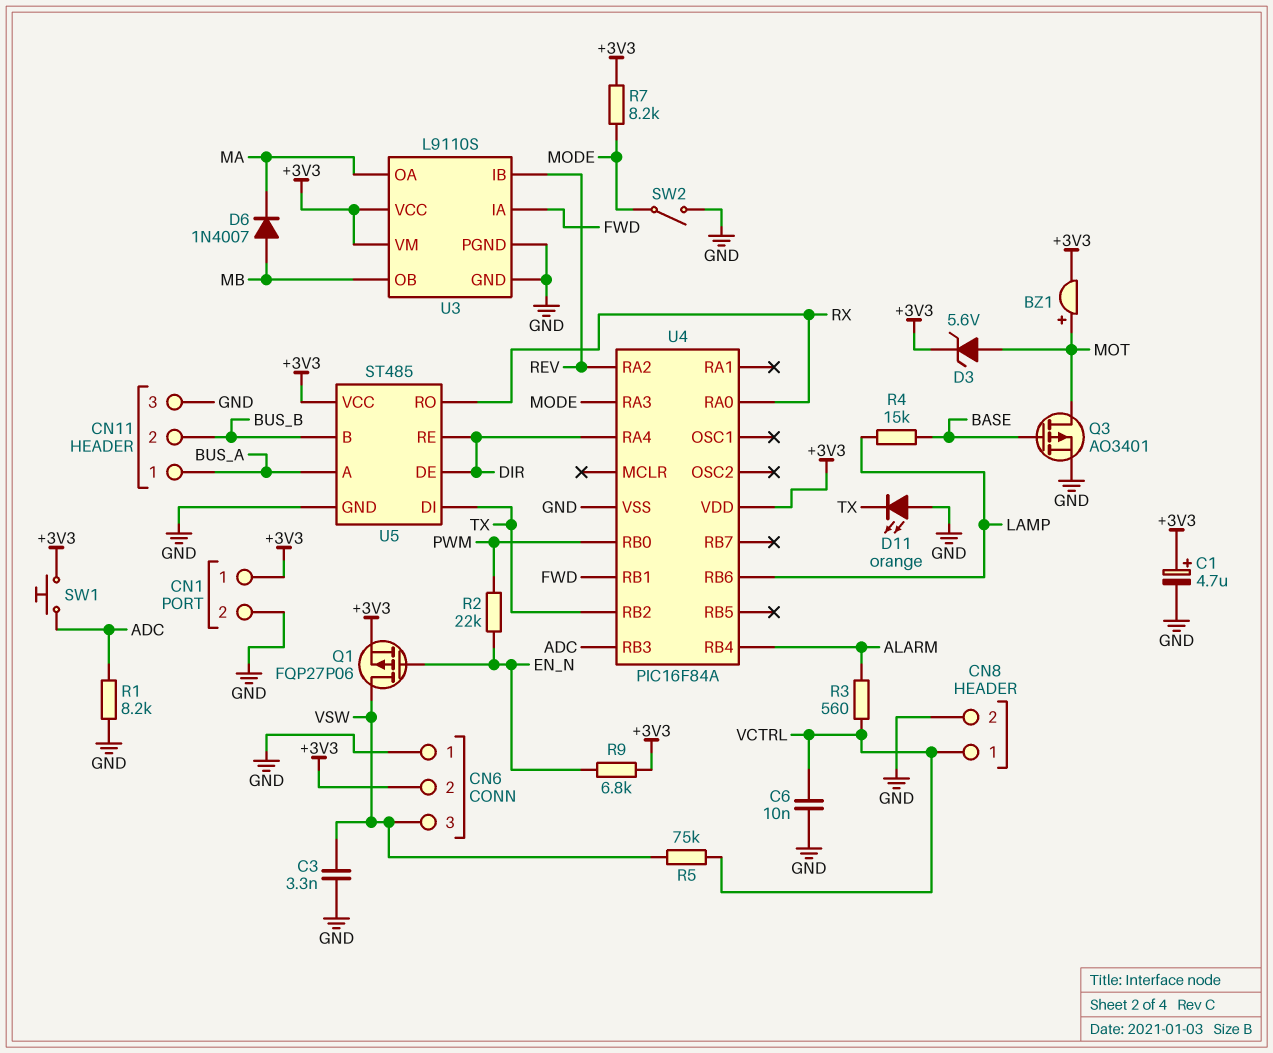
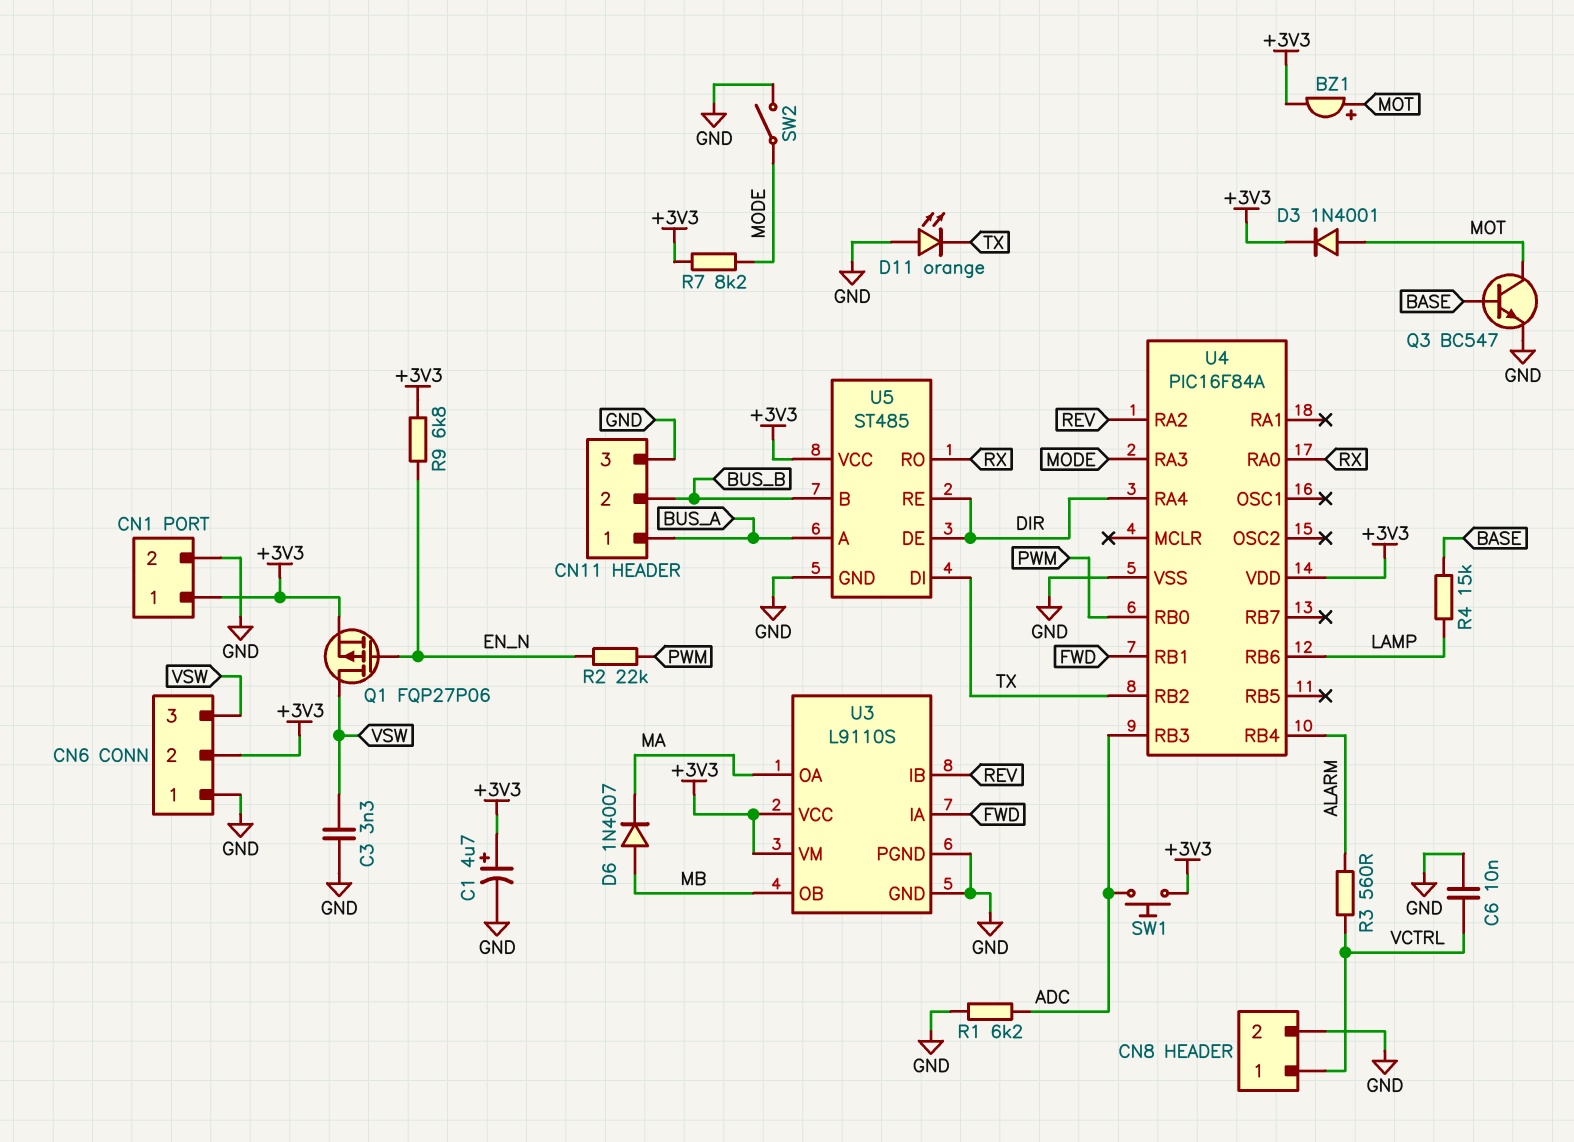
D3: zener 5.6V (A MOT, K +3V3) -> diode 1N4001 (A MOT, K +3V3)
Q3: PMOS AO3401 (G BASE, D MOT, S GND) -> NPN BC547 (B BASE, C MOT, E GND)
R1: 8.2k (ADC, GND) -> 6.2k (ADC, GND)
R5: 75k (VCTRL, VSW) -> none

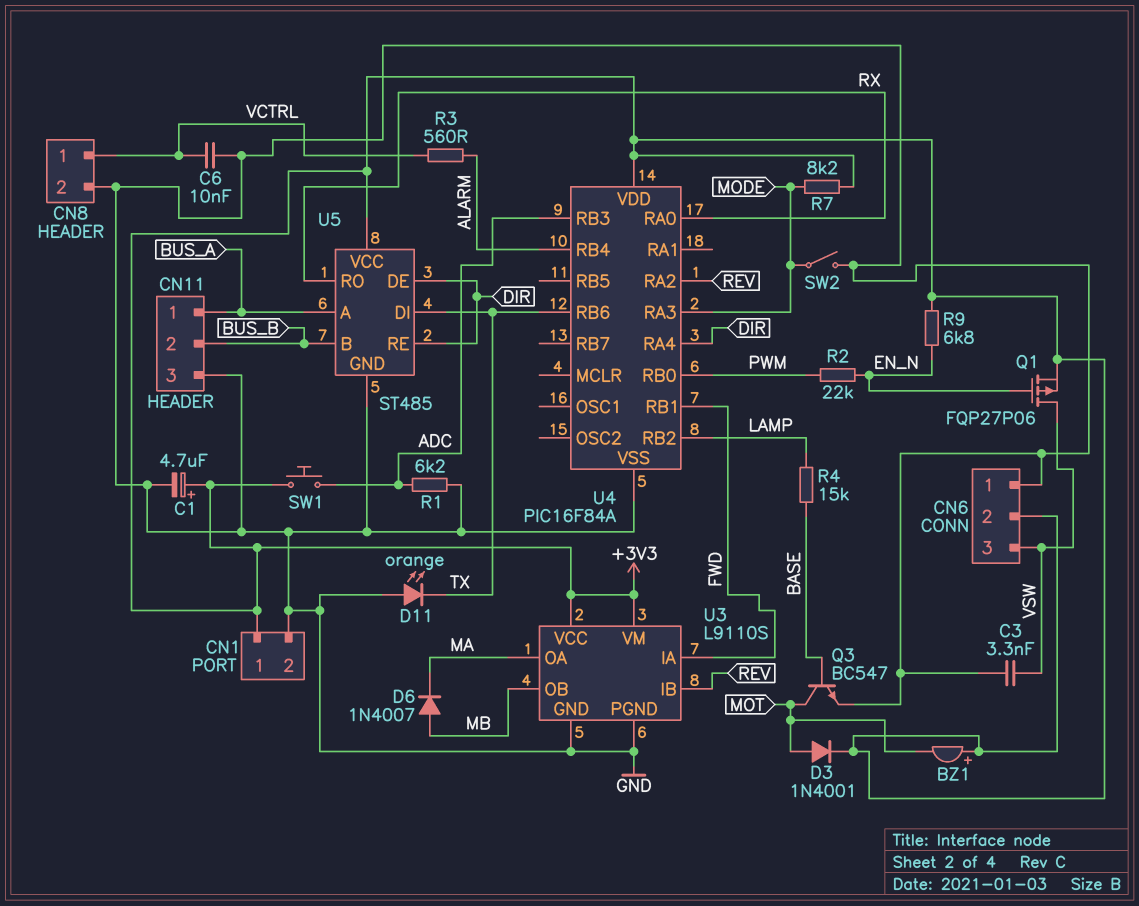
BZ1: buzzer (plus MOT, minus +3V3) -> buzzer (plus +3V3, minus MOT)
U4 pin RB2: TX -> LAMP
U4 pin RB6: LAMP -> TX

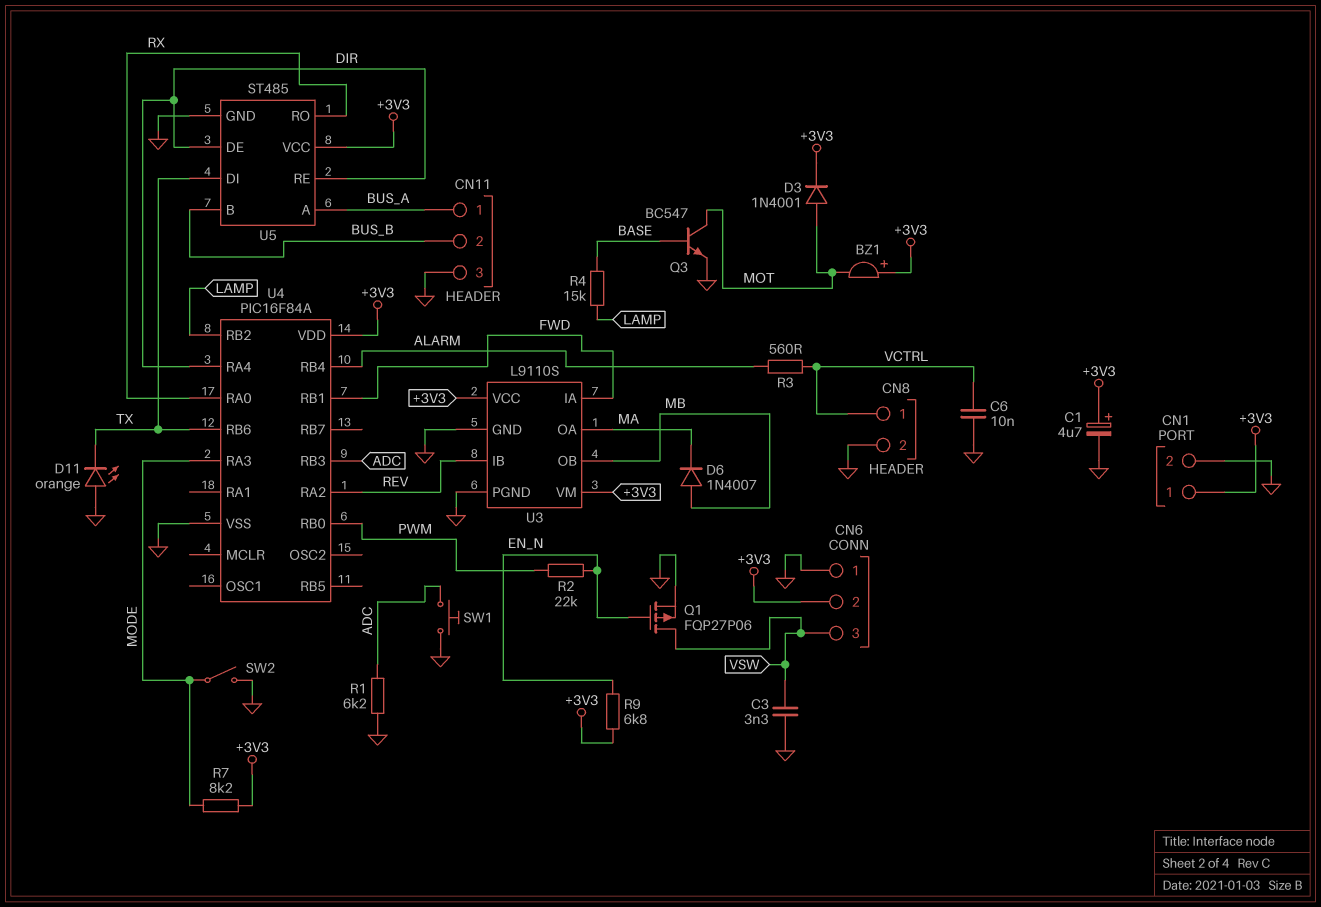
Q1: PMOS FQP27P06 (G EN_N, D VSW, S +3V3) -> PMOS FQP27P06 (G EN_N, D VSW, S GND)
SW1: button (+3V3, ADC) -> button (ADC, GND)

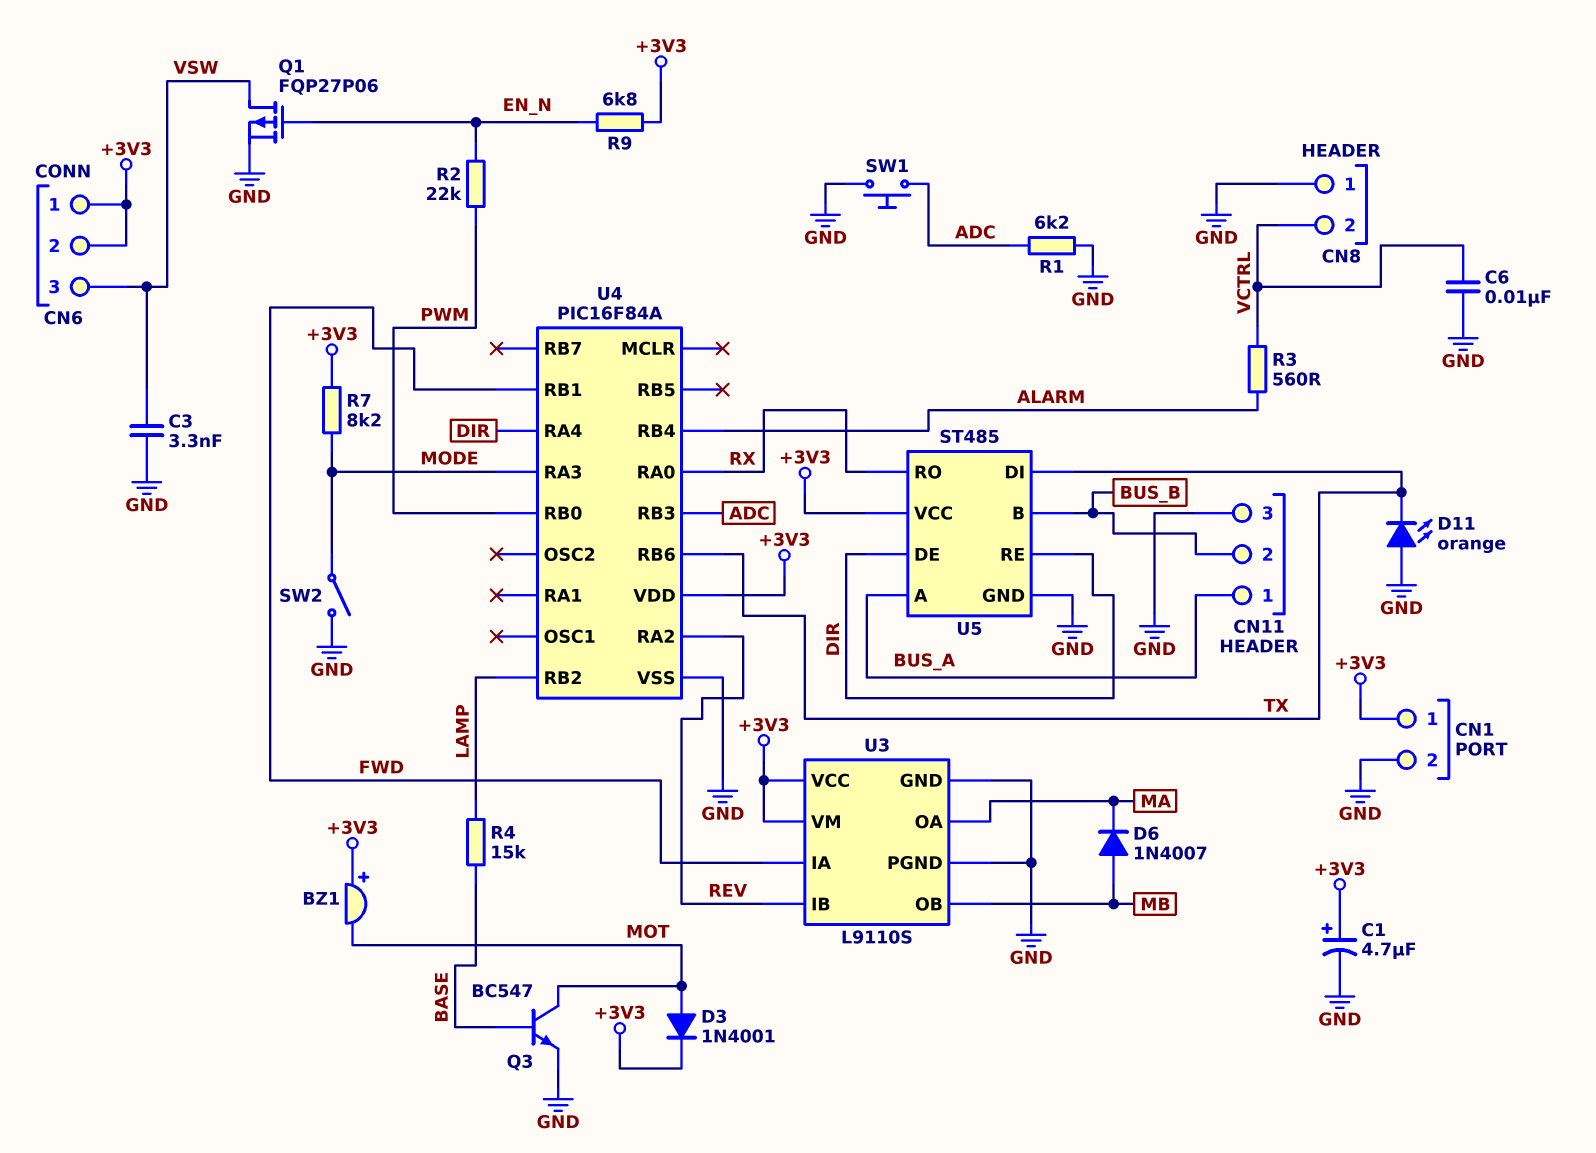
CN6 pin 1: GND -> +3V3
CN8 pin 1: VCTRL -> GND
CN8 pin 2: GND -> VCTRL

